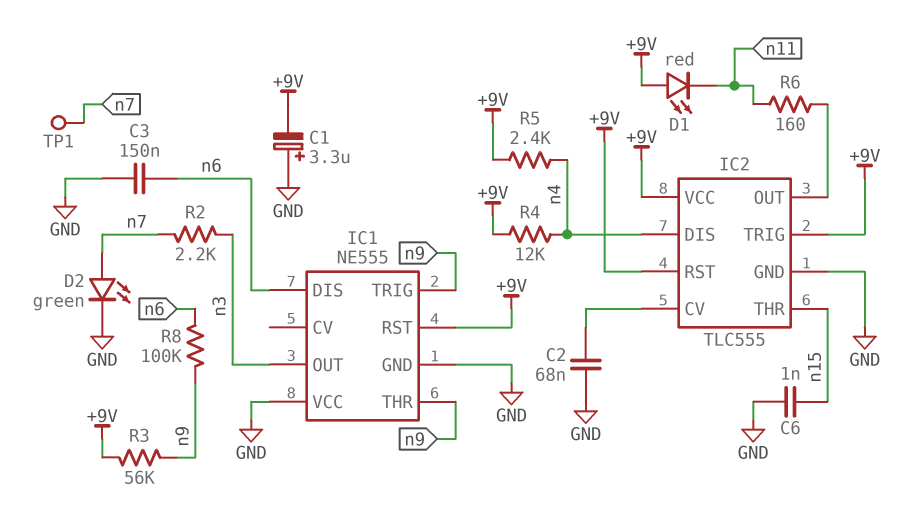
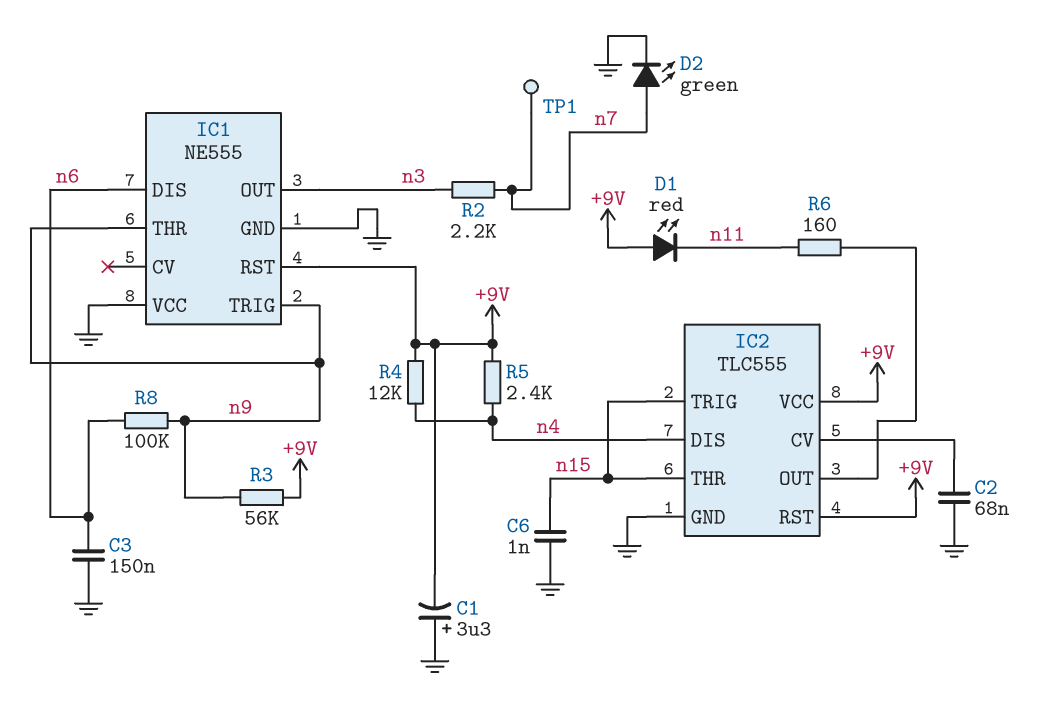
IC2 pin TRIG: +9V -> n15

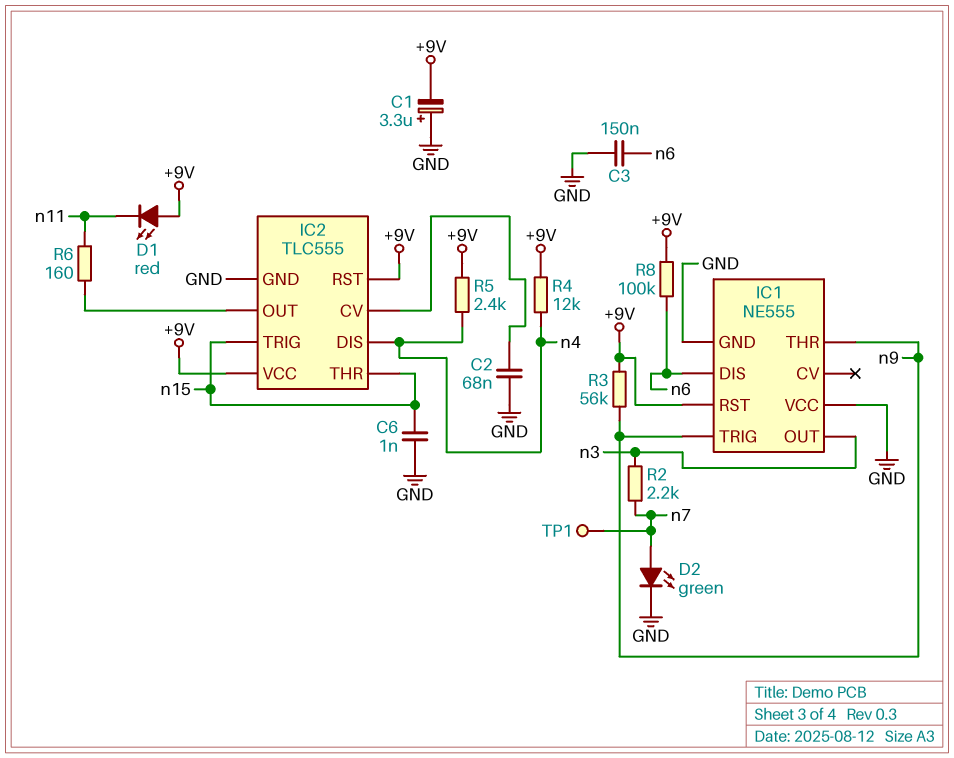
R8: 100k (n6, n9) -> 100k (+9V, n6)

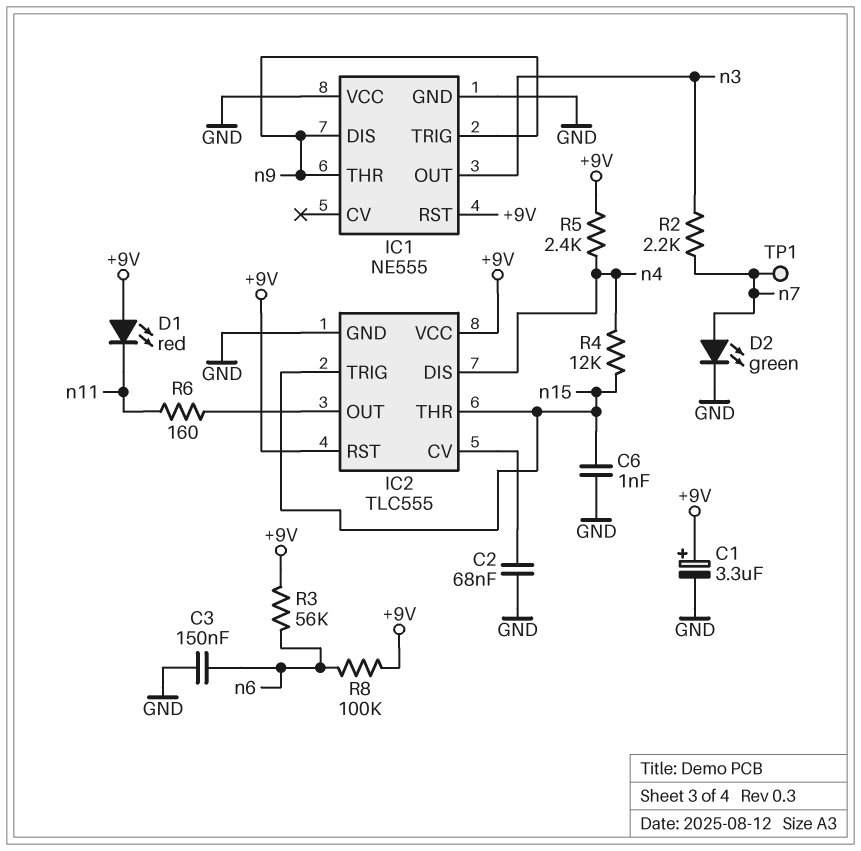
C1: 3.3uF (plus GND, minus +9V) -> 3.3uF (plus +9V, minus GND)
IC1 pin DIS: n6 -> n9
R3: 56k (+9V, n9) -> 56k (+9V, n6)
R4: 12k (+9V, n4) -> 12k (n4, n15)

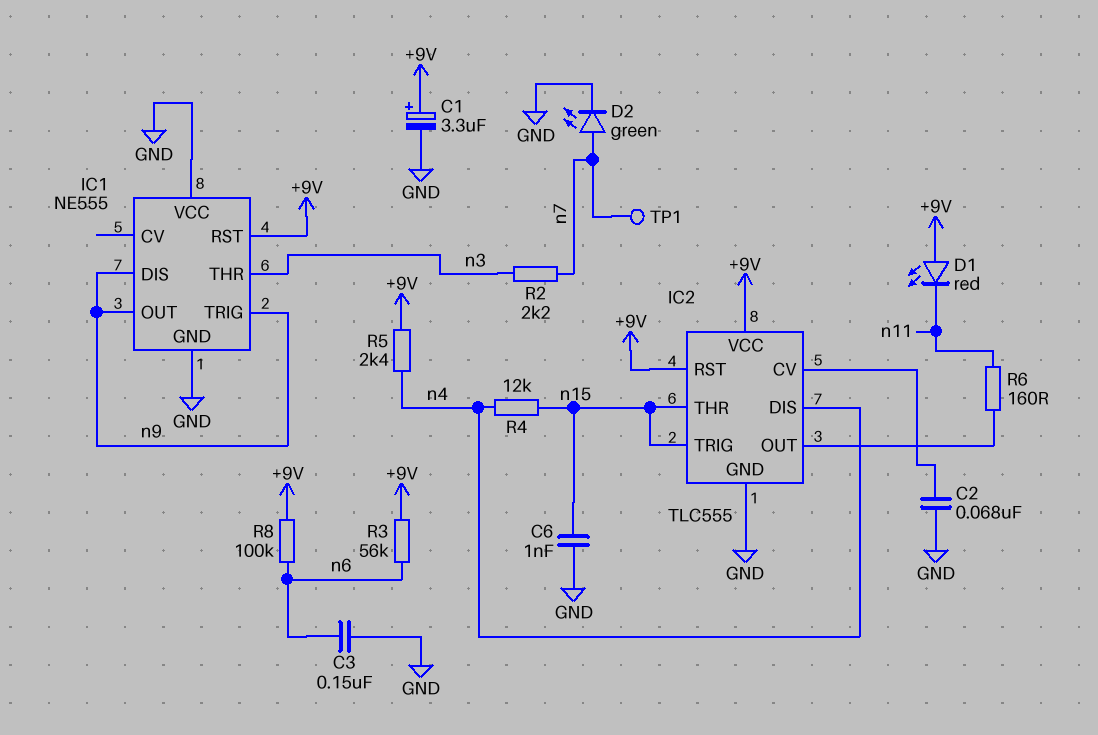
IC1 pin OUT: n3 -> n9
IC1 pin THR: n9 -> n3

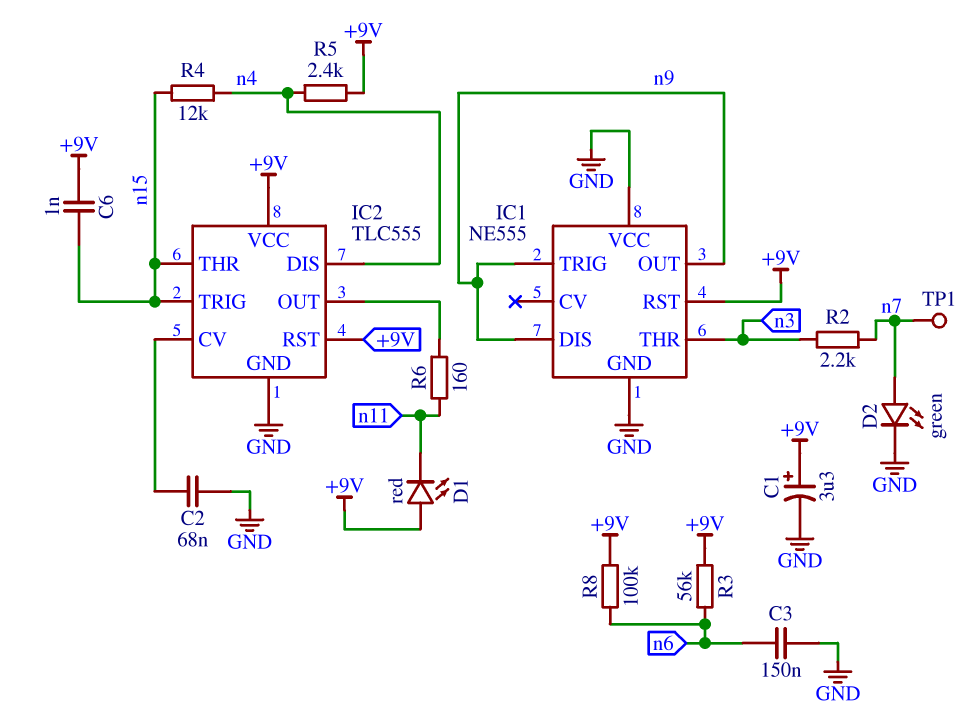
C6: 1nF (GND, n15) -> 1nF (+9V, n15)

